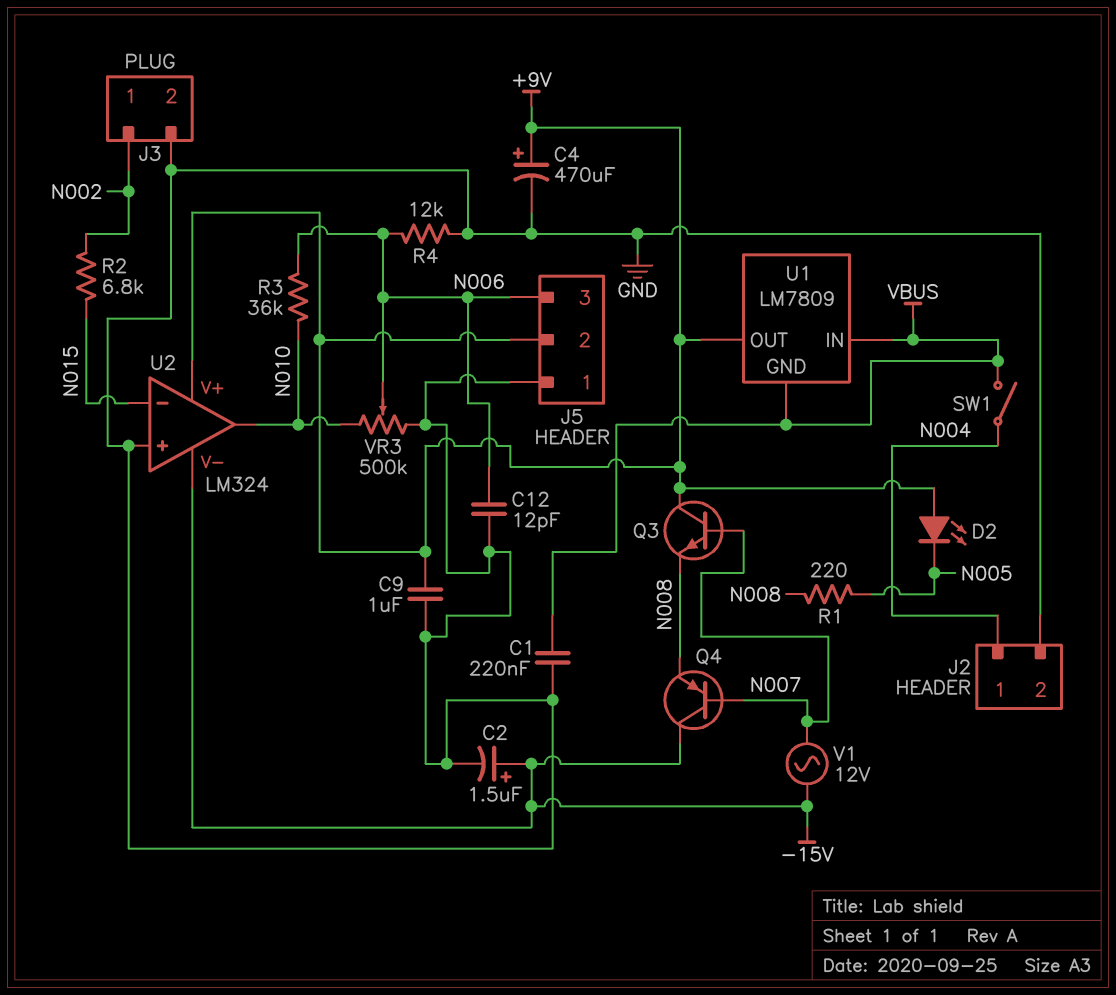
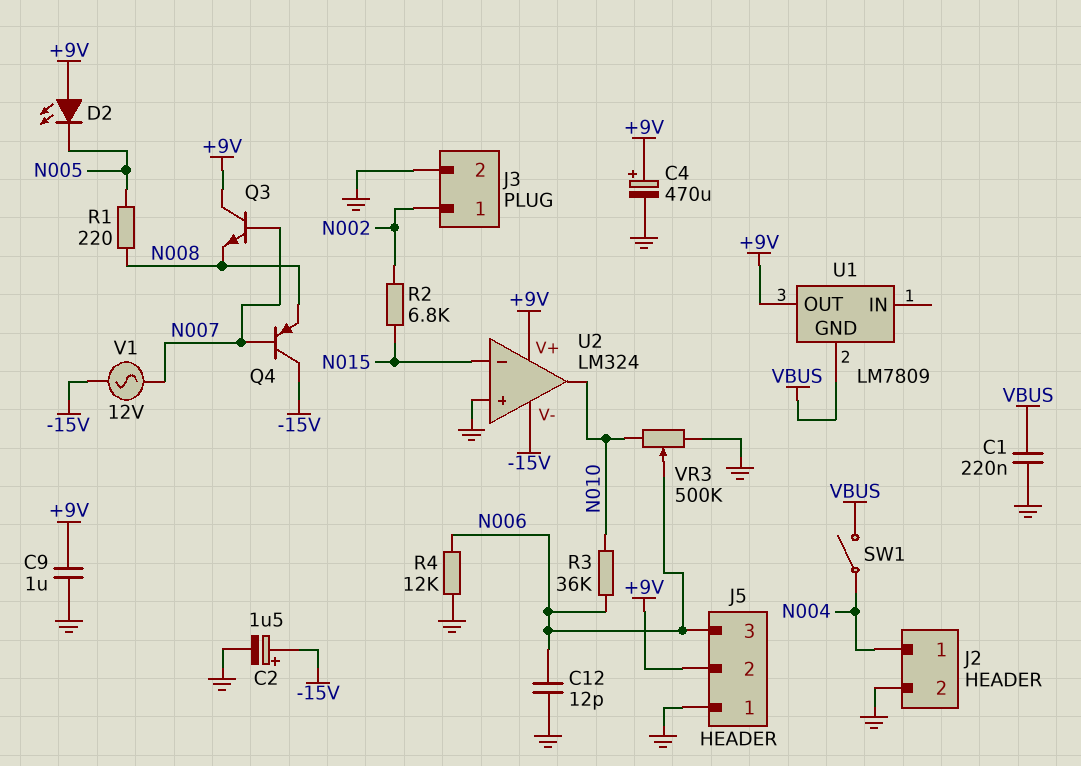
U1 pin IN: VBUS -> none

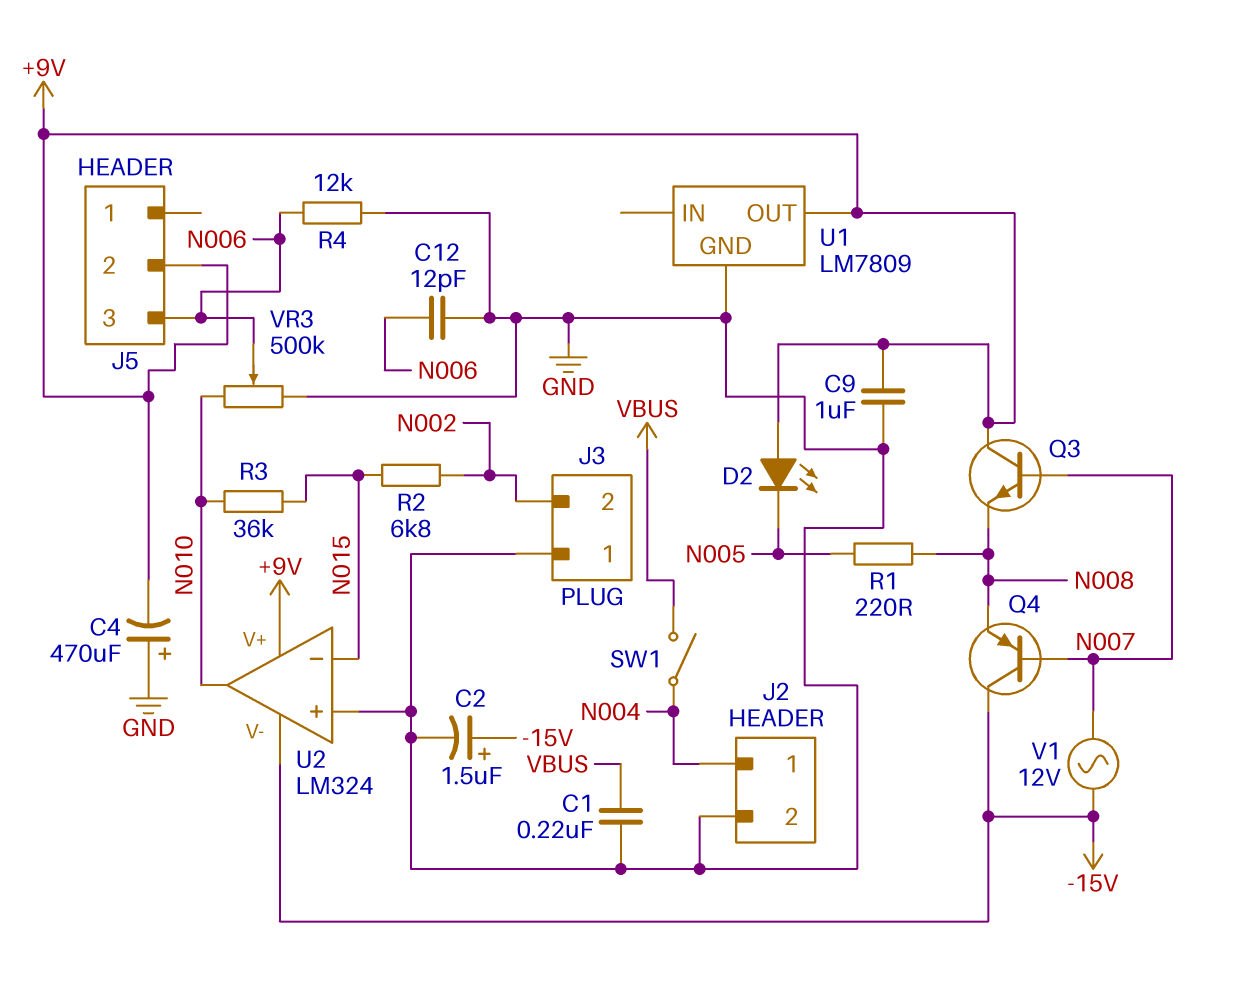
C4: 470uF (plus +9V, minus GND) -> 470uF (plus GND, minus +9V)
J3 pin 1: N002 -> GND
J3 pin 2: GND -> N002
J5 pin 1: GND -> none
R3: 36k (N006, N010) -> 36k (N010, N015)
U1 pin GND: VBUS -> GND

